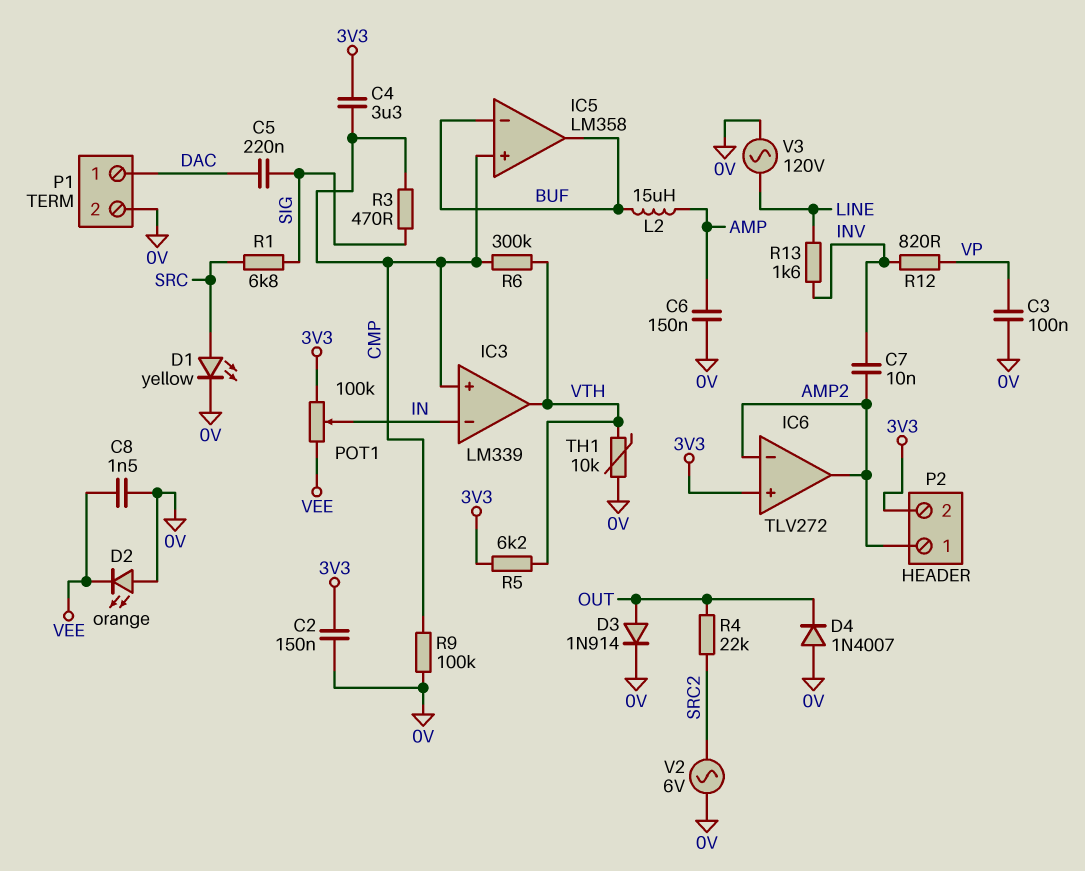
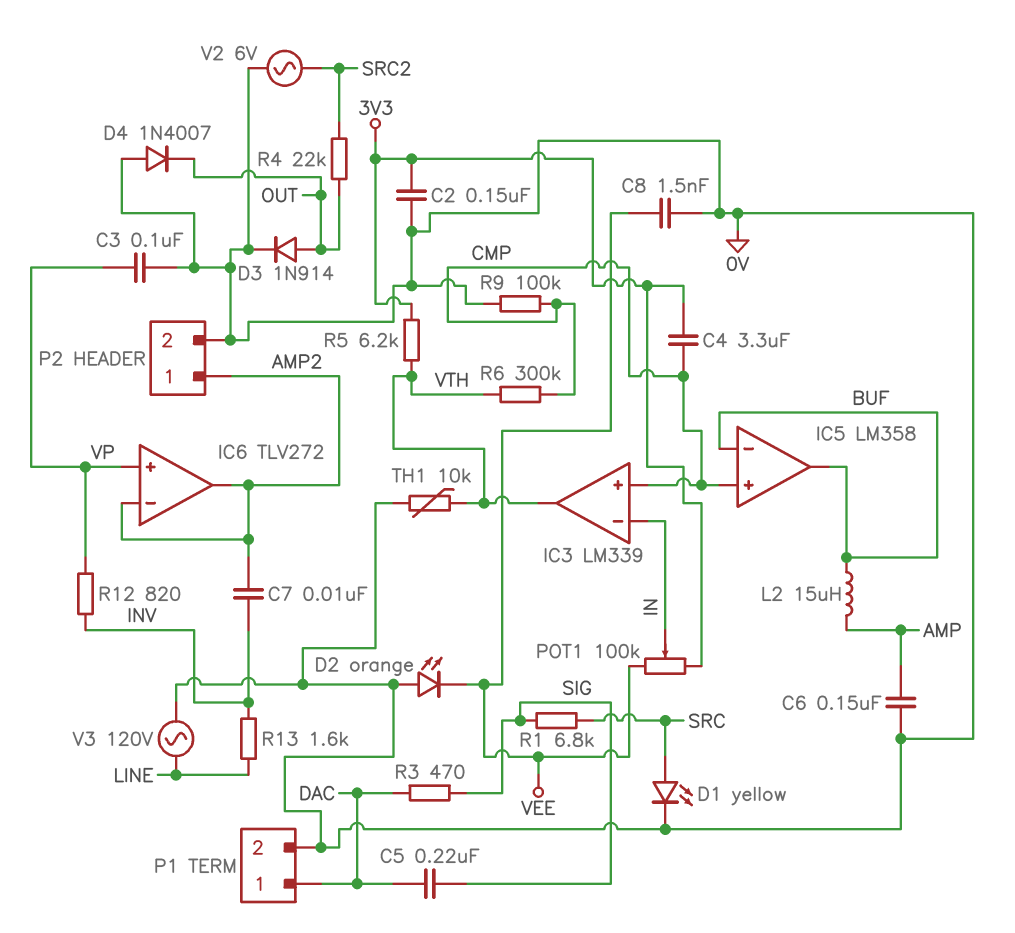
IC6 pin in+: 3V3 -> VP
P2 pin 2: 3V3 -> 0V
R3: 470 (CMP, SIG) -> 470 (DAC, SIG)

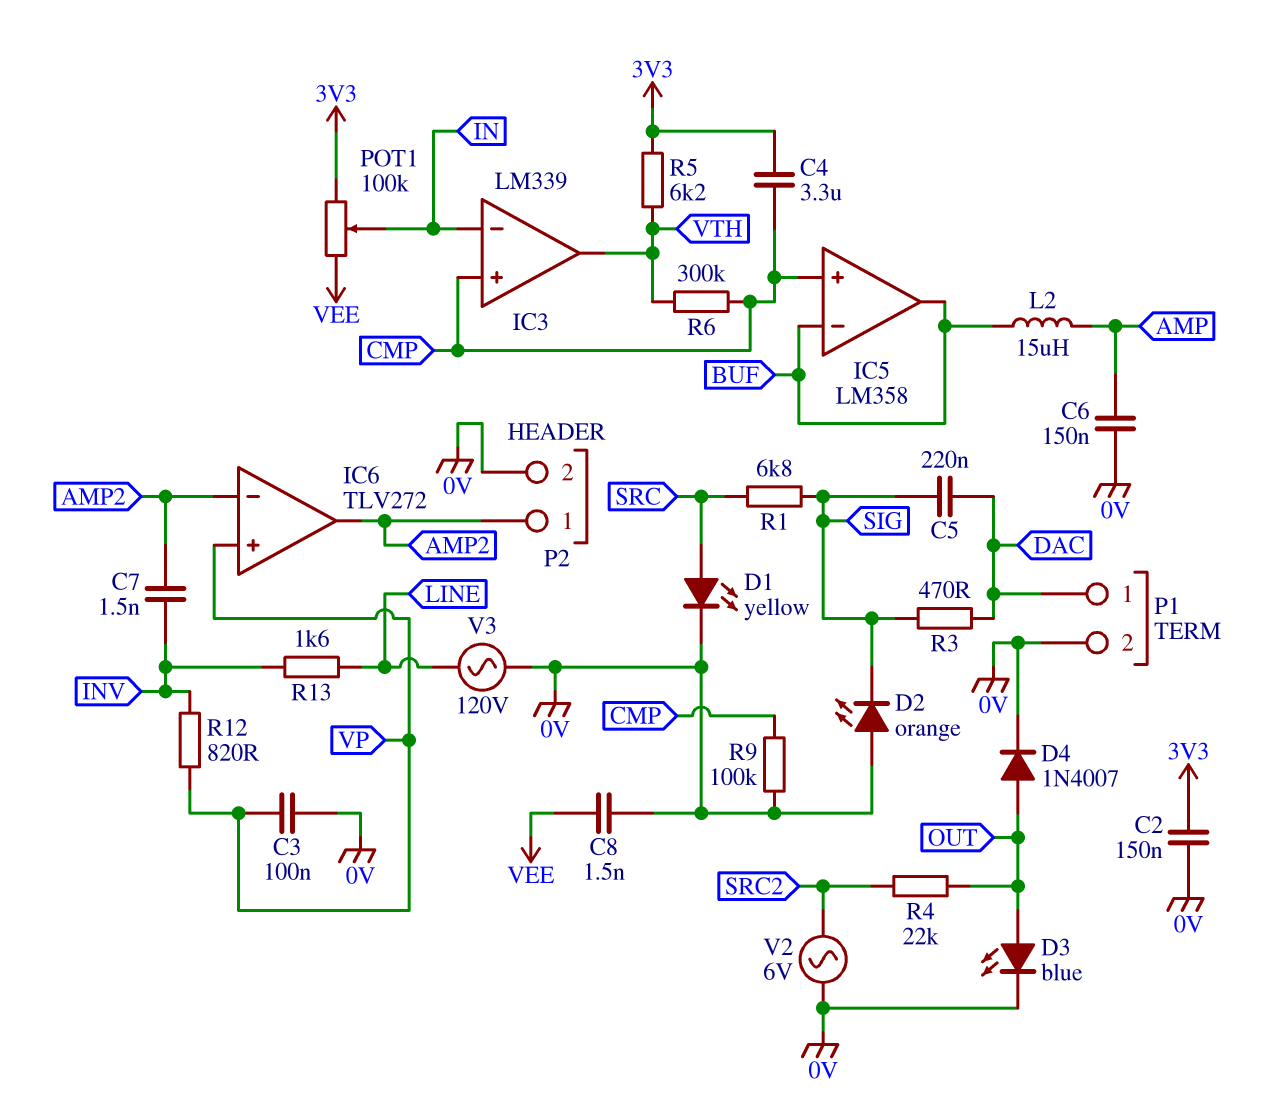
C7: 10nF (AMP2, INV) -> 1.5nF (AMP2, INV)
D2: LED orange (A 0V, K VEE) -> LED orange (A 0V, K SIG)
D3: diode 1N914 (A OUT, K 0V) -> LED blue (A OUT, K 0V)
D4: diode 1N4007 (A 0V, K OUT) -> diode 1N4007 (A OUT, K 0V)
TH1: 10k (0V, VTH) -> none

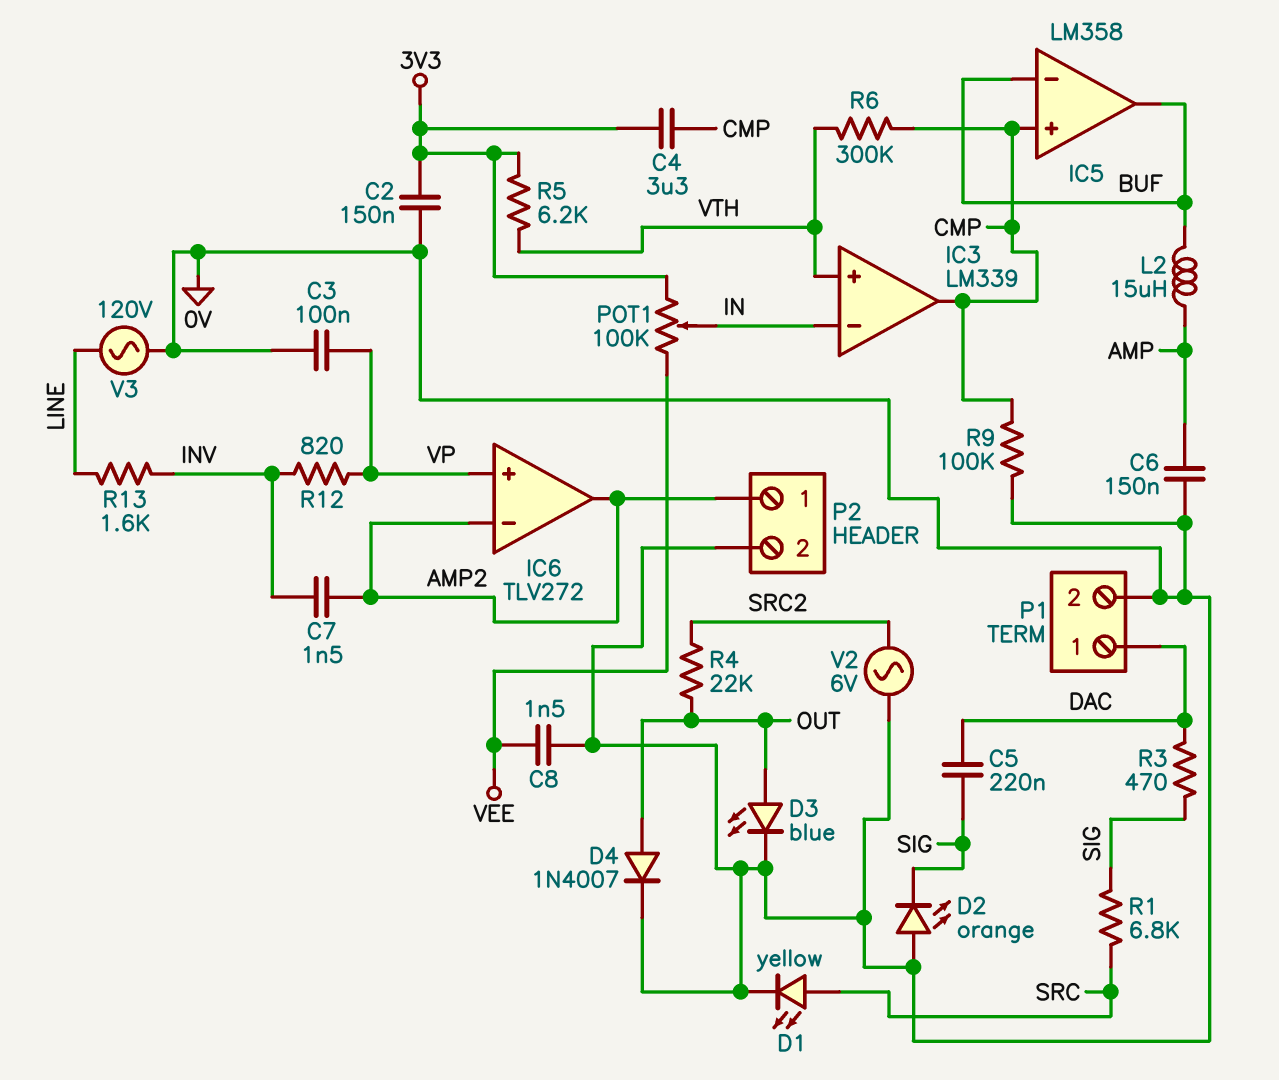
IC3 pin in+: CMP -> VTH
IC3 pin out: VTH -> CMP

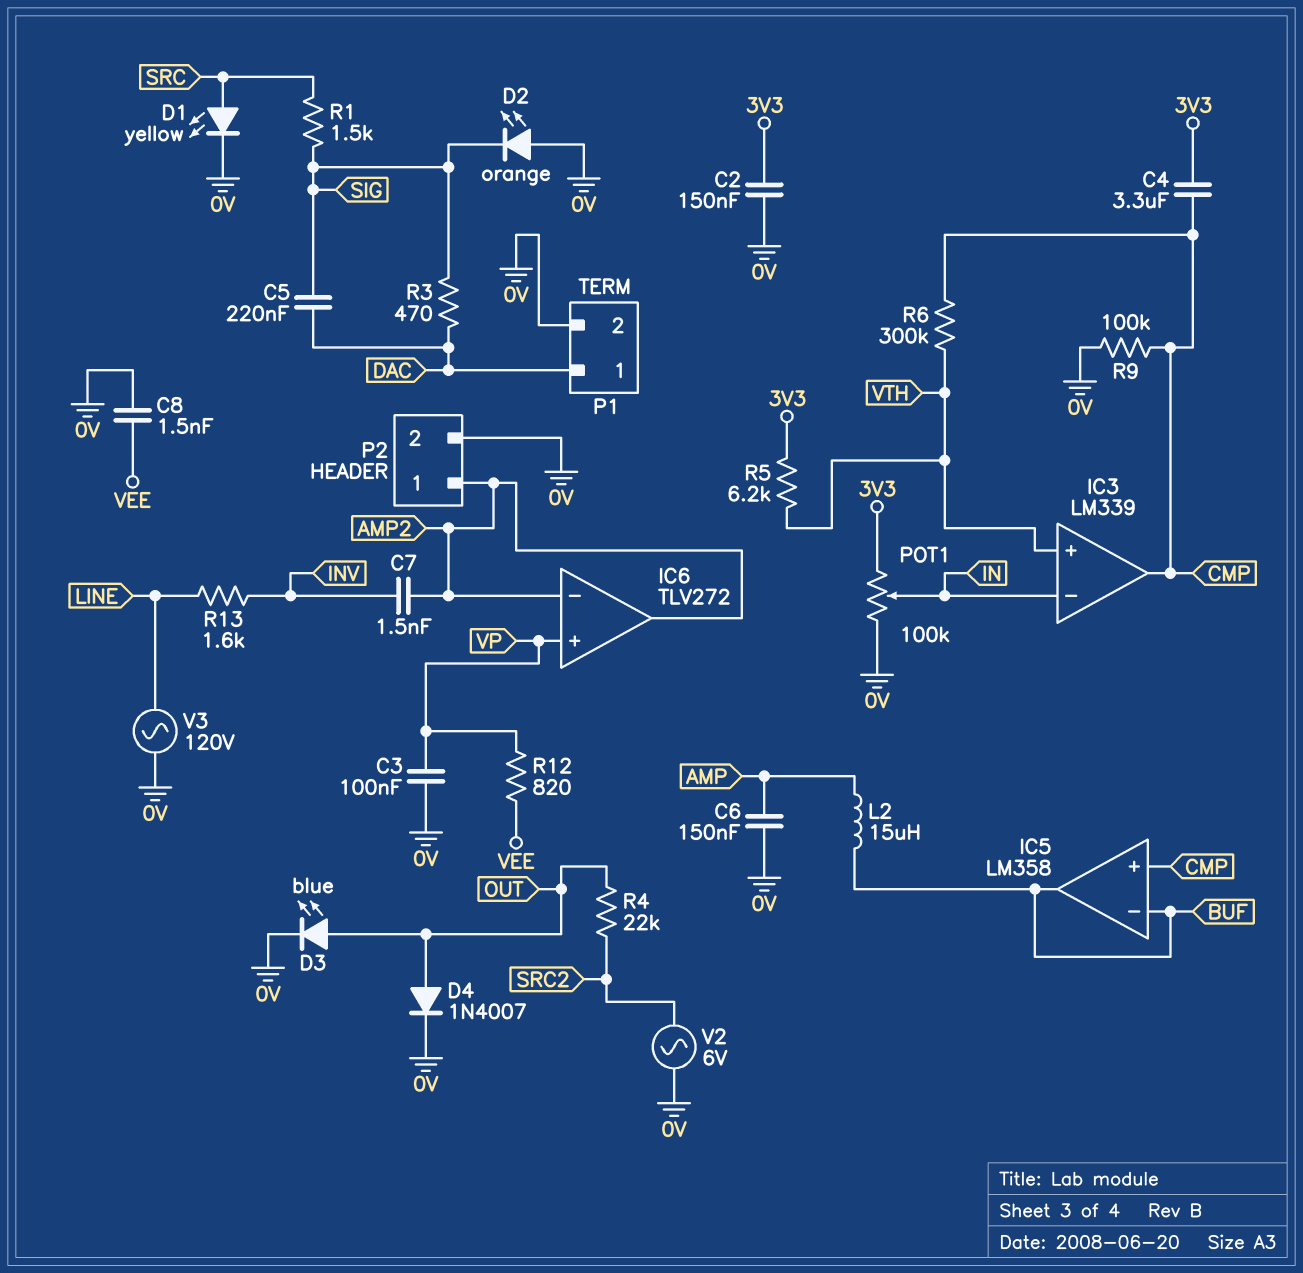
POT1: 100k (3V3, VEE, wiper IN) -> 100k (0V, 3V3, wiper IN)
R1: 6.8k (SIG, SRC) -> 1.5k (SIG, SRC)
R12: 820 (INV, VP) -> 820 (VEE, VP)

